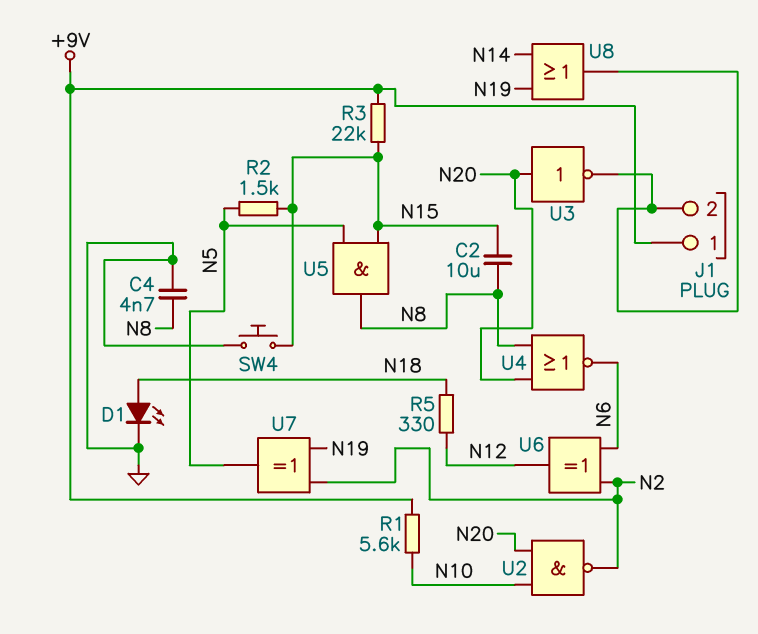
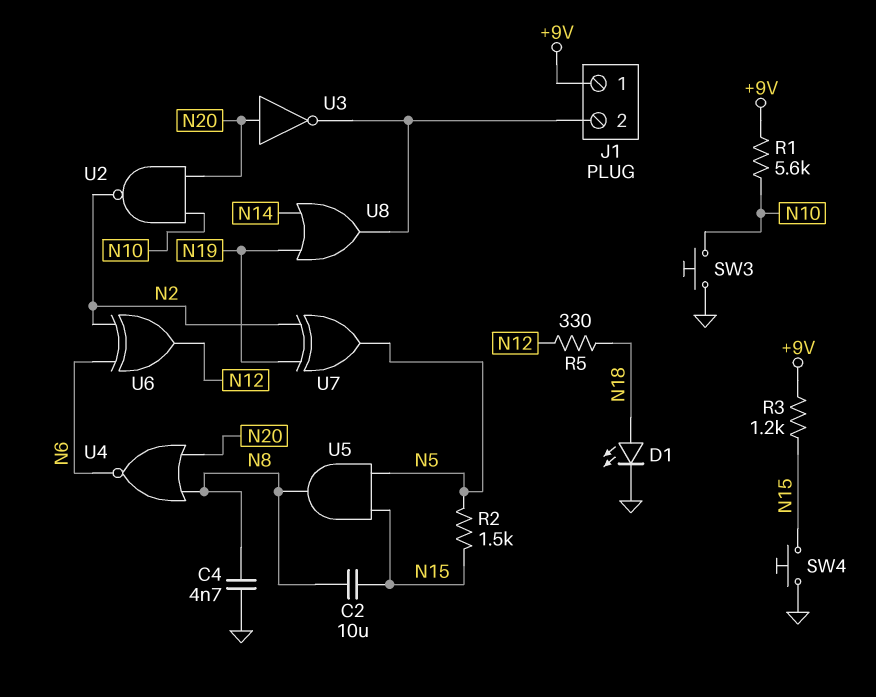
R3: 22k (+9V, N15) -> 1.2k (+9V, N15)
SW3: none -> button (GND, N10)

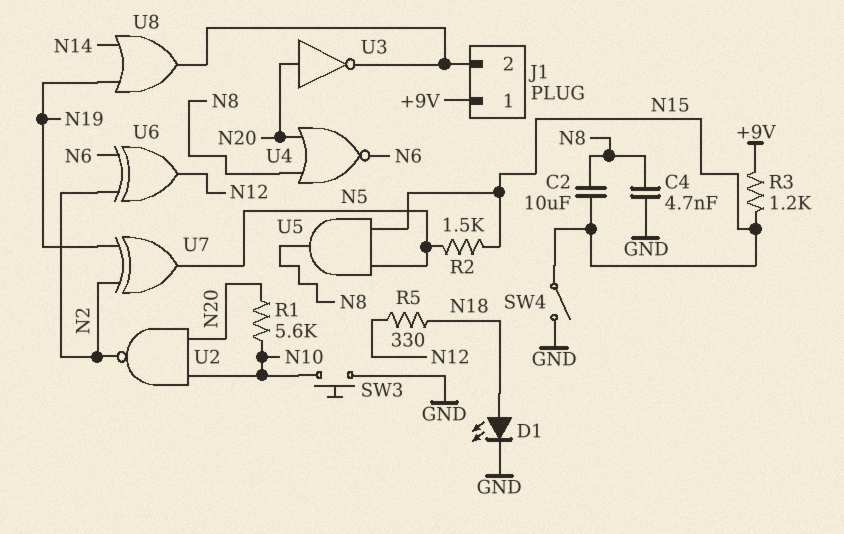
R1: 5.6k (+9V, N10) -> 5.6k (N10, N20)
SW4: button (GND, N15) -> switch (GND, N15)

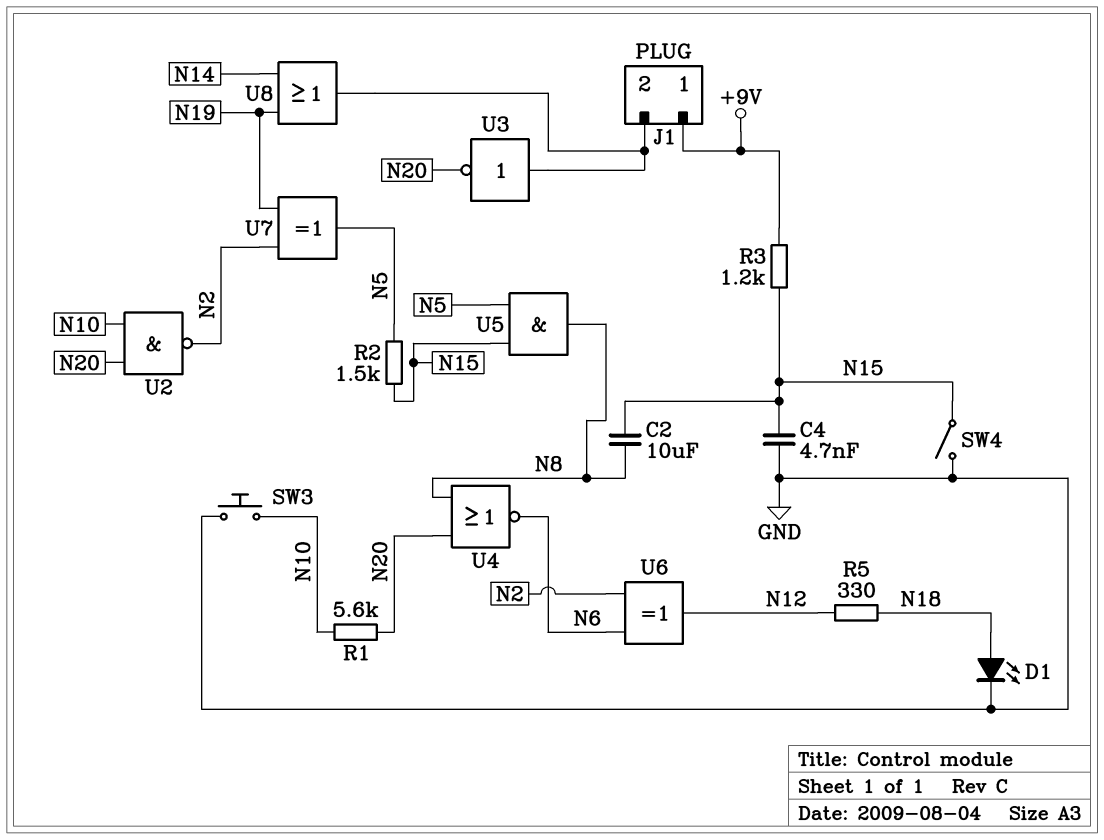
C4: 4.7nF (GND, N8) -> 4.7nF (GND, N15)
U3: NOT (in N20, out J1/2) -> NOT (in J1/2, out N20)

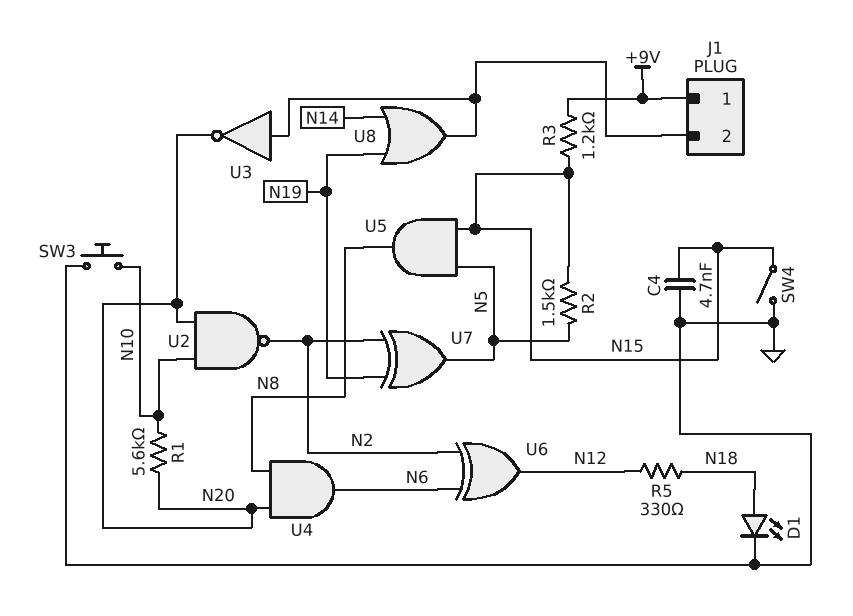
C2: 10uF (N8, N15) -> none
U4: NOR (in N8, in N20, out N6) -> AND (in N8, in N20, out N6)

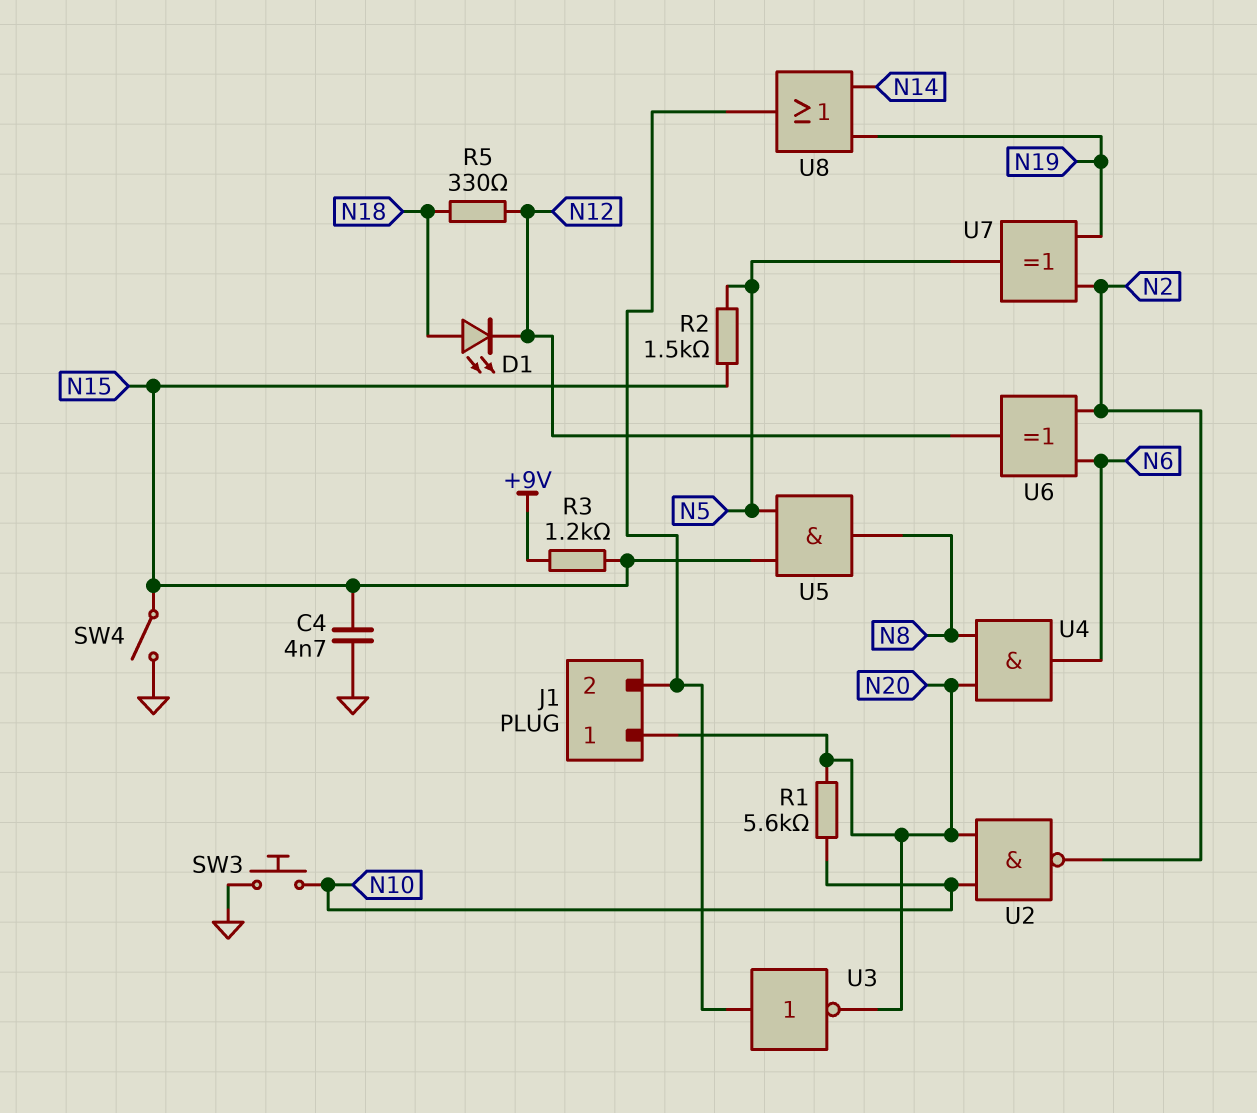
D1: LED (A N18, K GND) -> LED (A N18, K N12)
J1 pin 1: +9V -> N20

